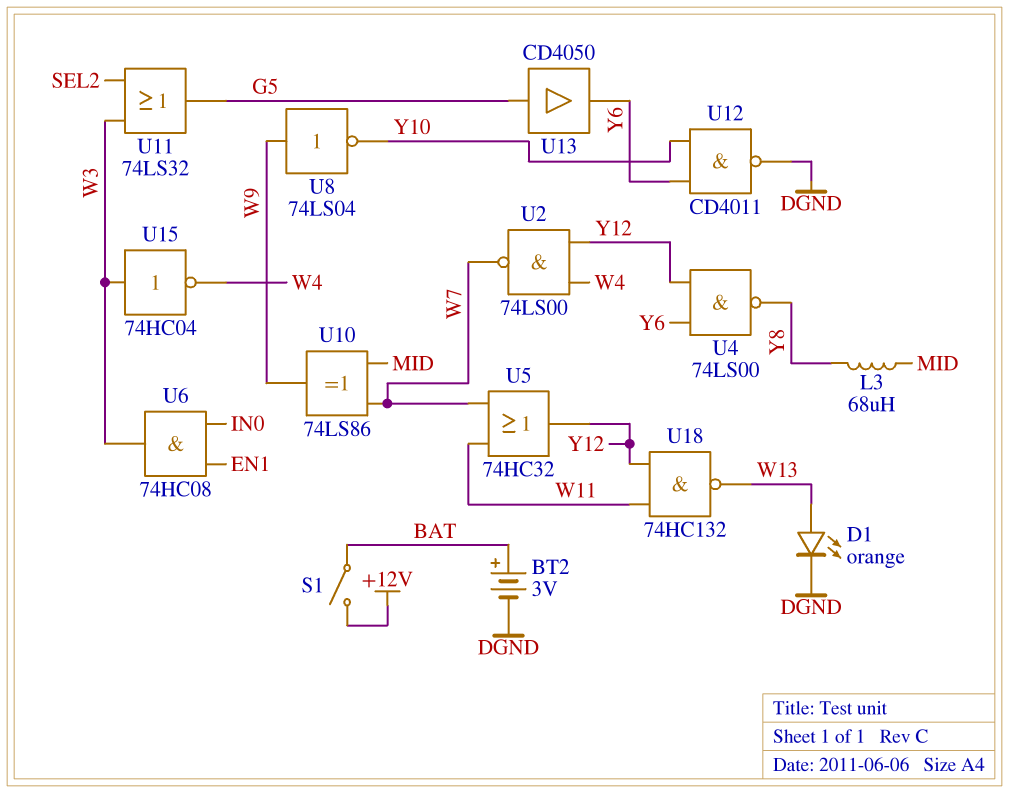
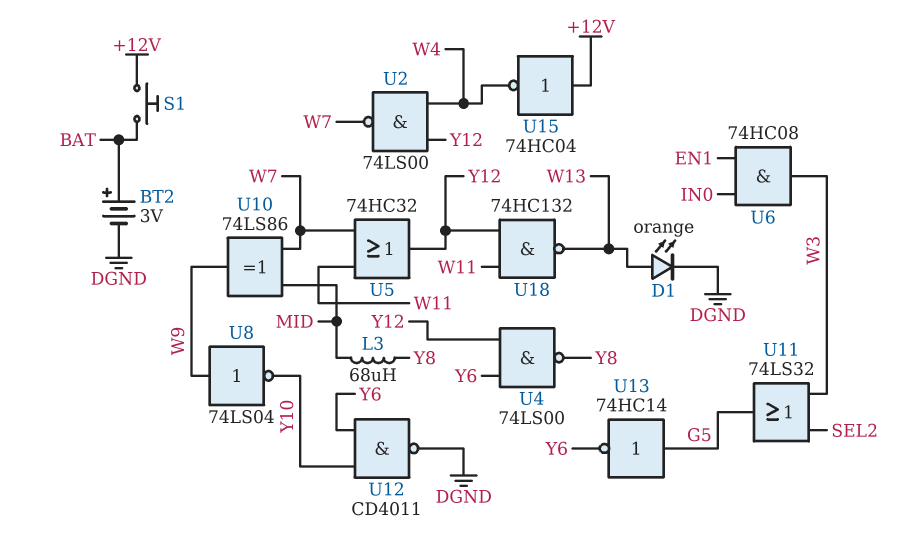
S1: switch (+12V, BAT) -> button (+12V, BAT)
U13: buffer CD4050 (in G5, out Y6) -> NOT 74HC14 (in G5, out Y6)
U15: NOT 74HC04 (in W3, out W4) -> NOT 74HC04 (in +12V, out W4)

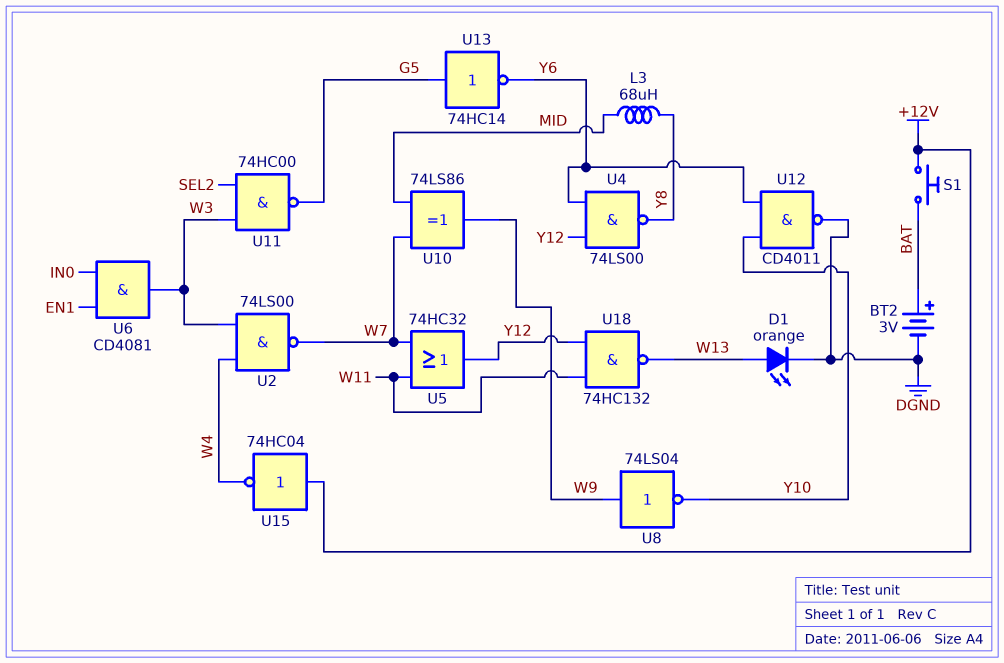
U2: NAND 74LS00 (in W4, in Y12, out W7) -> NAND 74LS00 (in W3, in W4, out W7)
U6: AND 74HC08 (in EN1, in IN0, out W3) -> AND CD4081 (in EN1, in IN0, out W3)
U11: OR 74LS32 (in SEL2, in W3, out G5) -> NAND 74HC00 (in SEL2, in W3, out G5)

